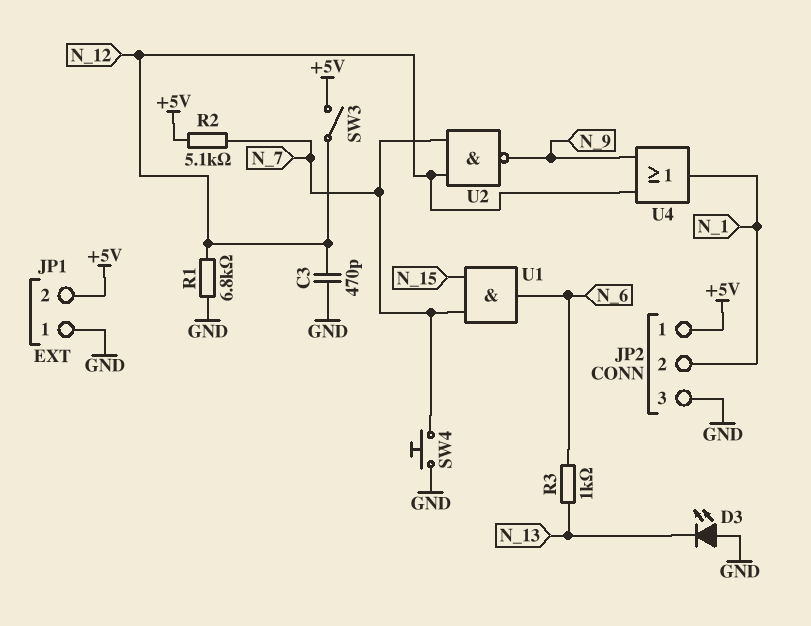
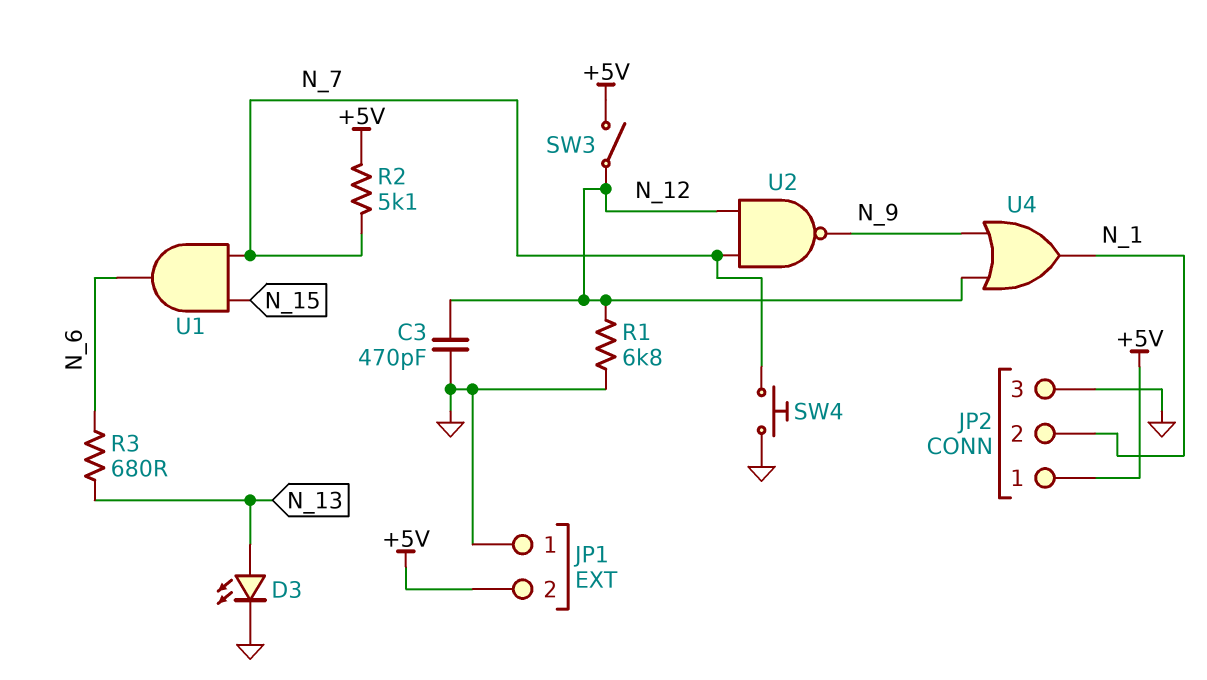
D3: LED (A GND, K N_13) -> LED (A N_13, K GND)
R3: 1k (N_6, N_13) -> 680 (N_6, N_13)

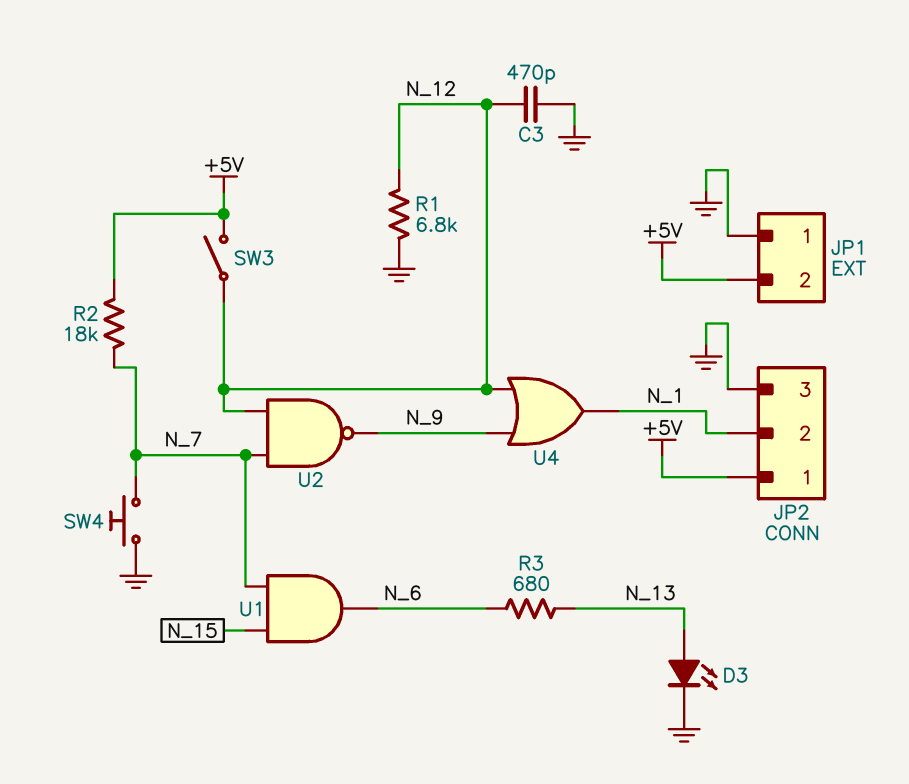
R2: 5.1k (+5V, N_7) -> 18k (+5V, N_7)

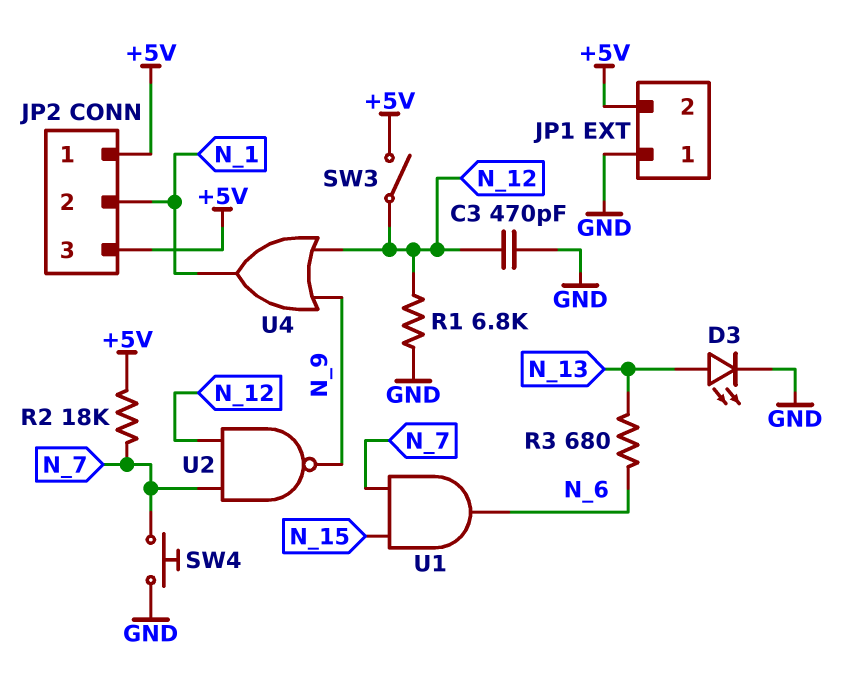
JP2 pin 3: GND -> +5V

